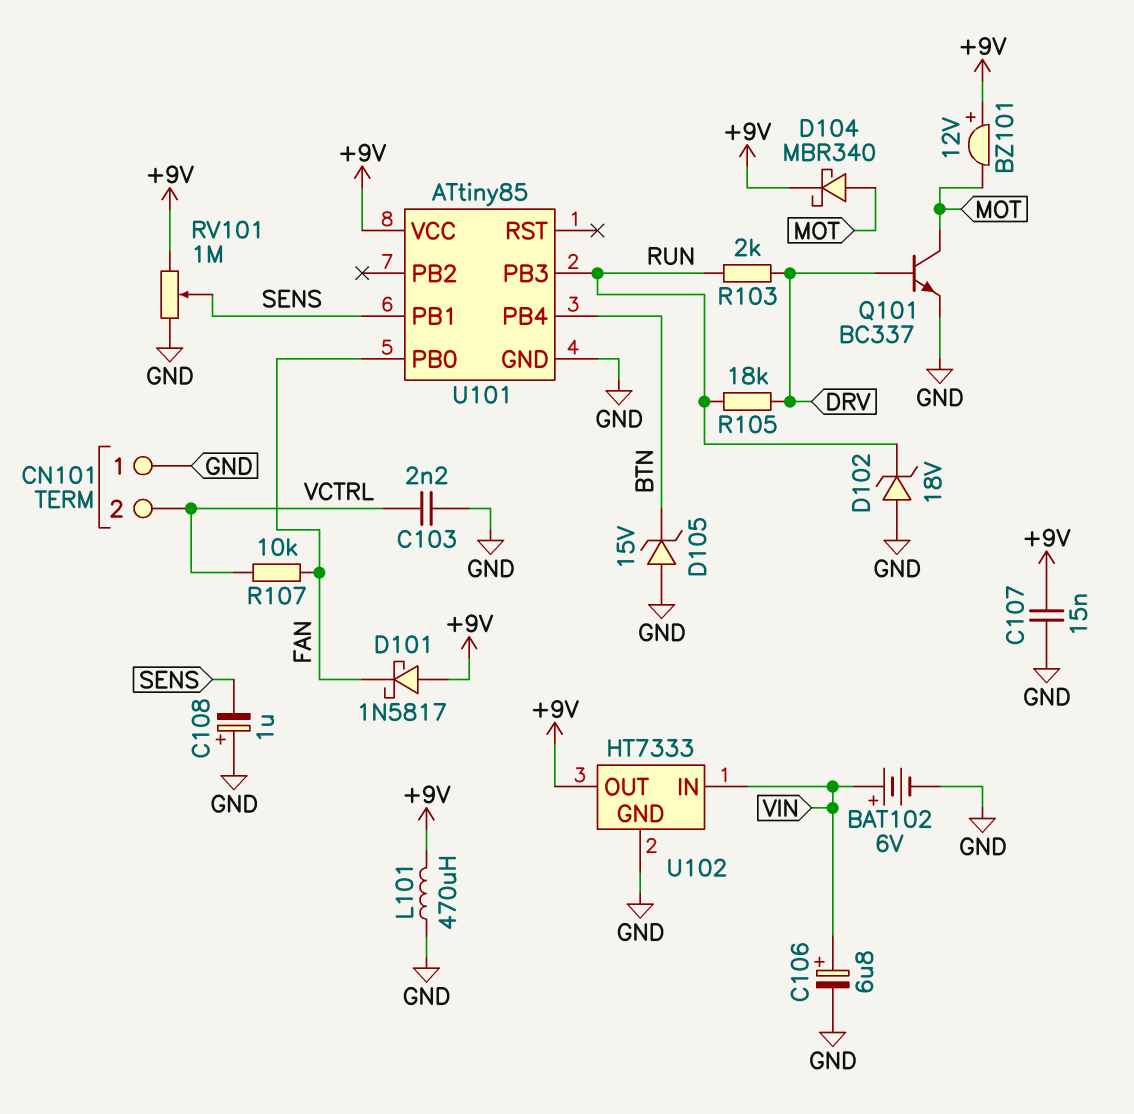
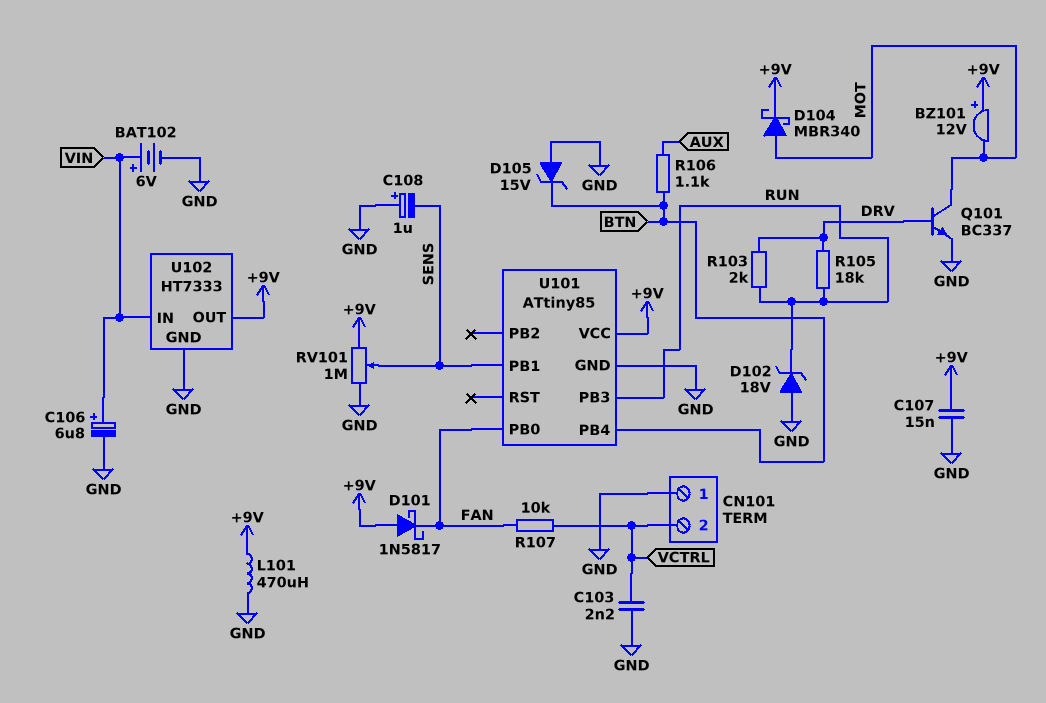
R106: none -> 1.1k (AUX, BTN)

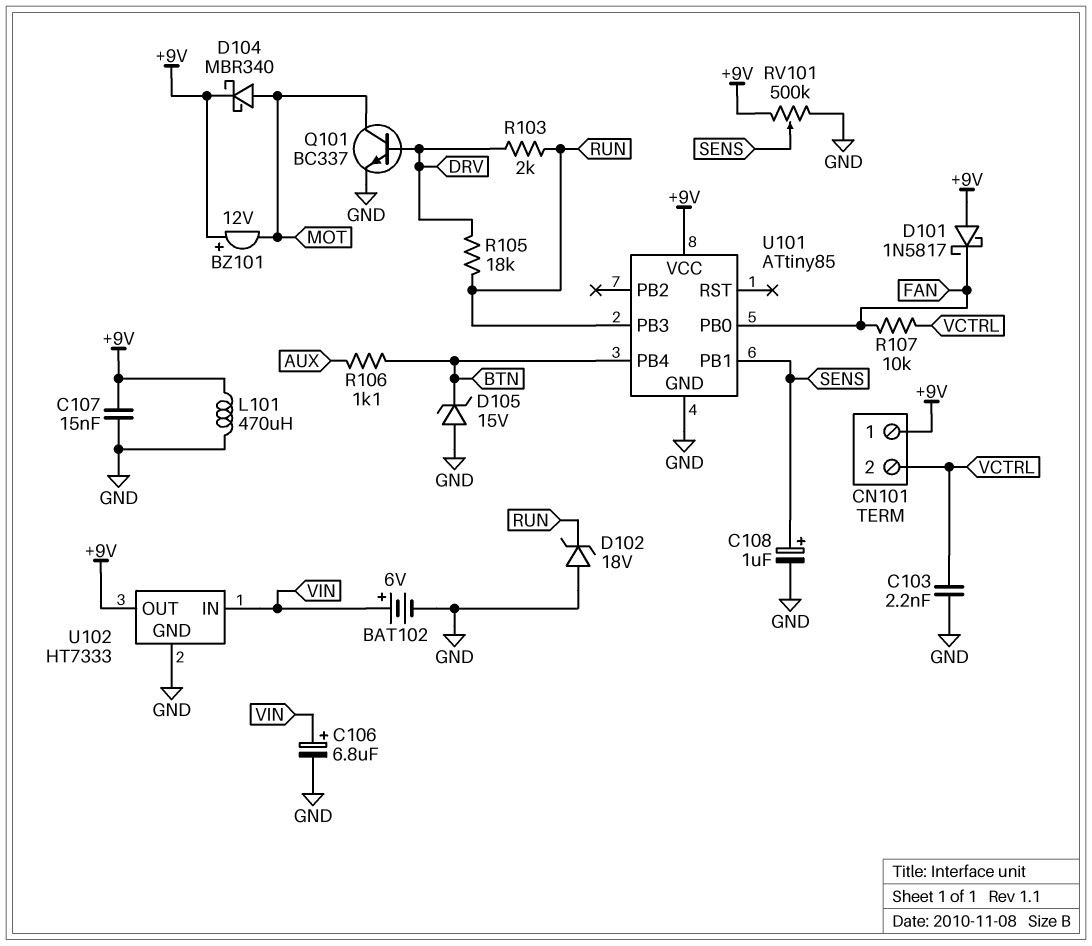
C108: 1uF (plus GND, minus SENS) -> 1uF (plus SENS, minus GND)
CN101 pin 1: GND -> +9V
RV101: 1M (+9V, GND, wiper SENS) -> 500k (+9V, GND, wiper SENS)

